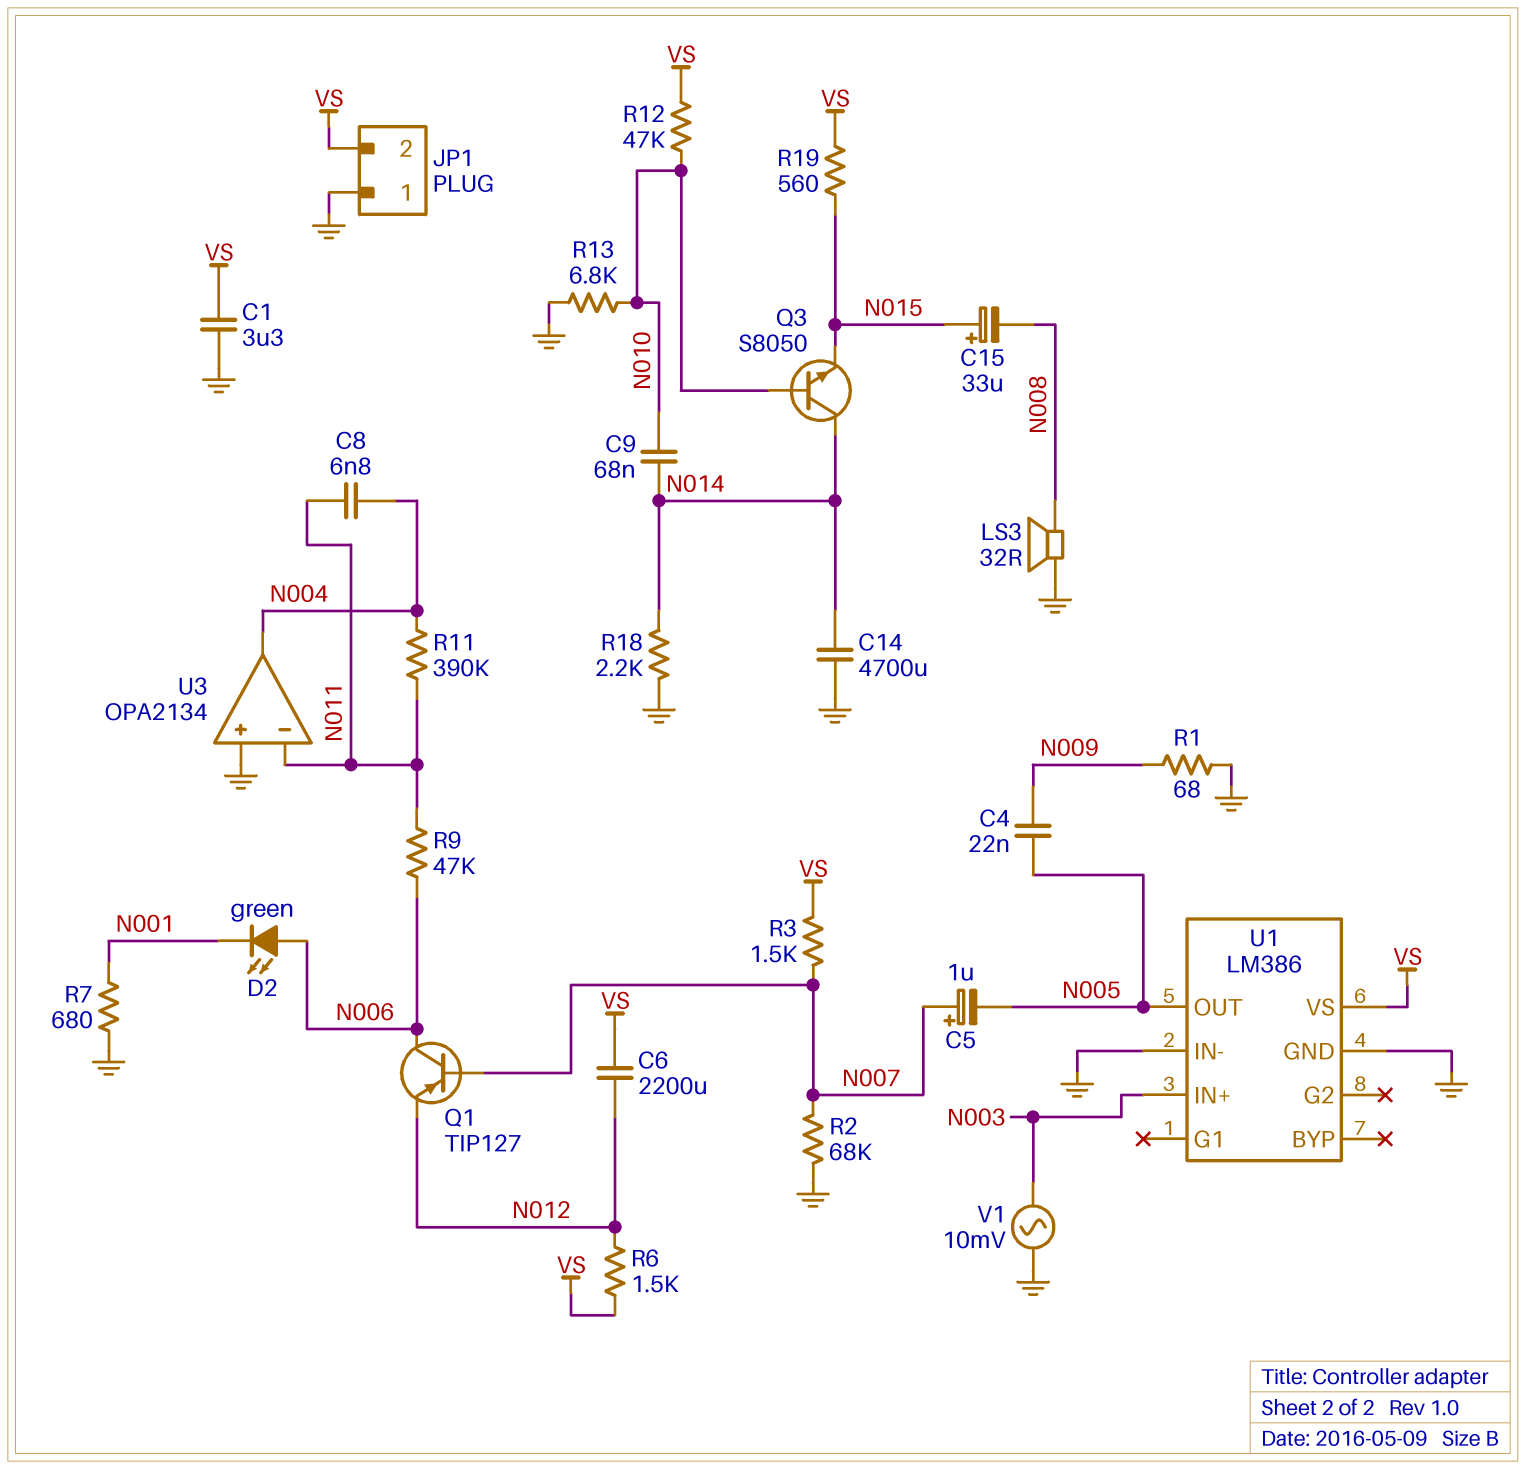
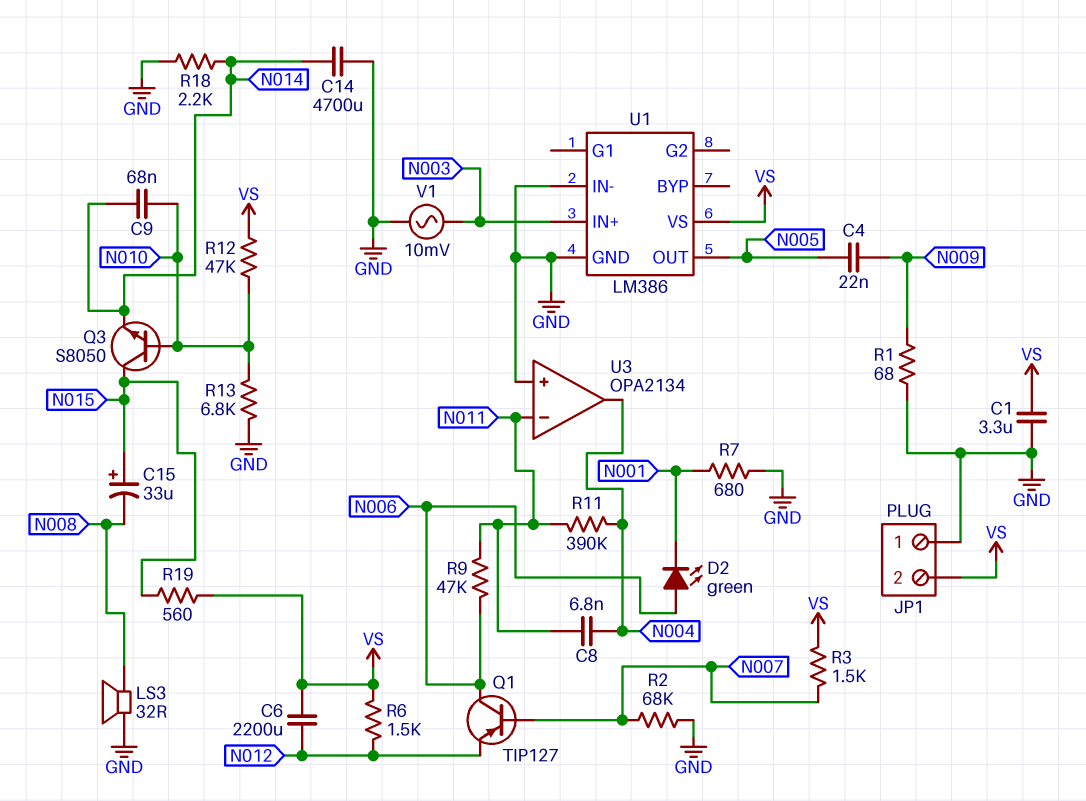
C5: 1uF (plus N007, minus N005) -> none
Q3: NPN S8050 (B N010, C N014, E N015) -> NPN S8050 (B N010, C N015, E N014)

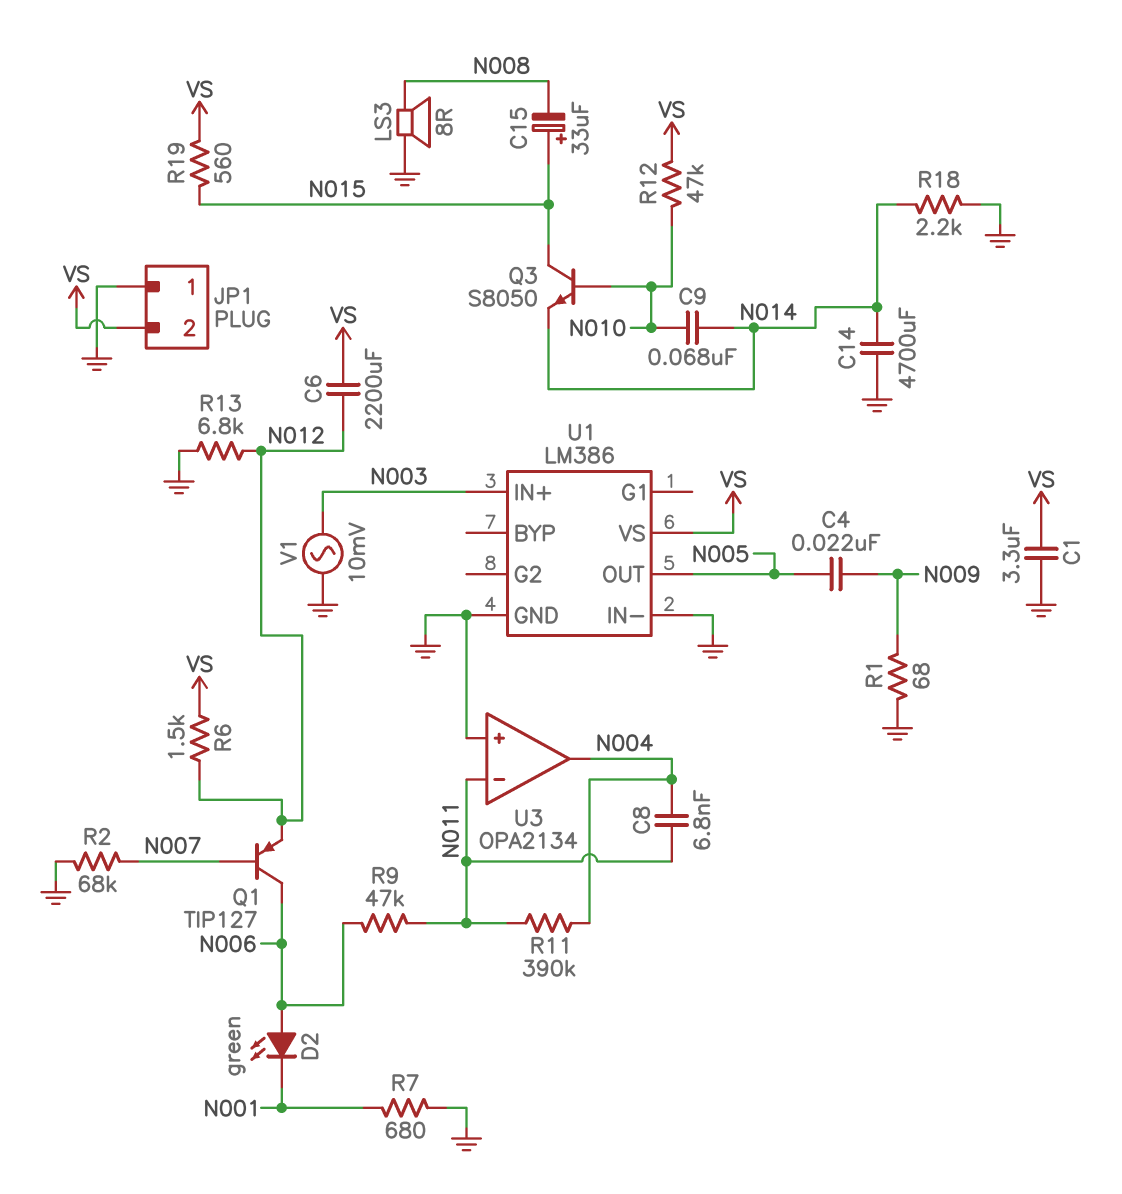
LS3: speaker 32R (GND, N008) -> speaker 8R (GND, N008)
R3: 1.5k (N007, VS) -> none
R13: 6.8k (GND, N010) -> 6.8k (GND, N012)

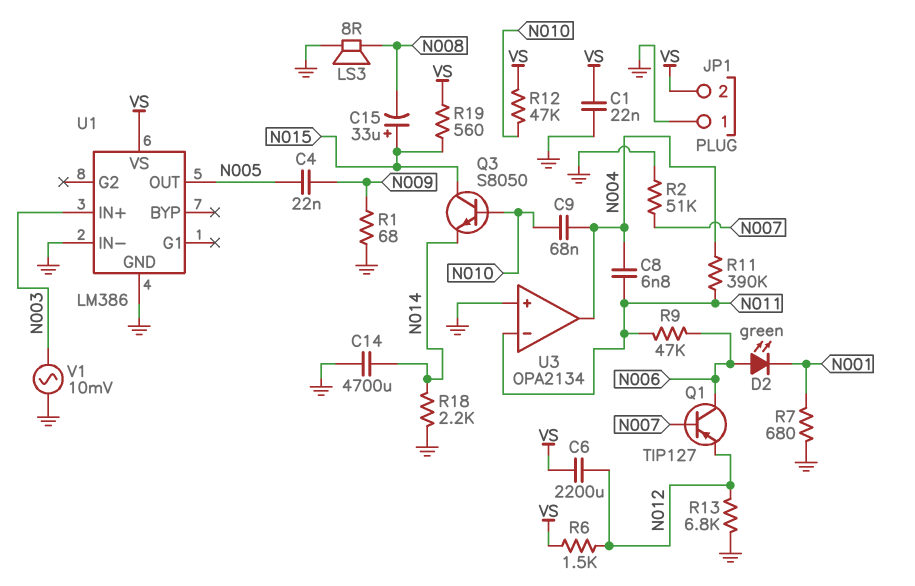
C1: 3.3uF (GND, VS) -> 22nF (GND, VS)
C9: 68nF (N010, N014) -> 68nF (N004, N010)
R2: 68k (GND, N007) -> 51k (GND, N007)

